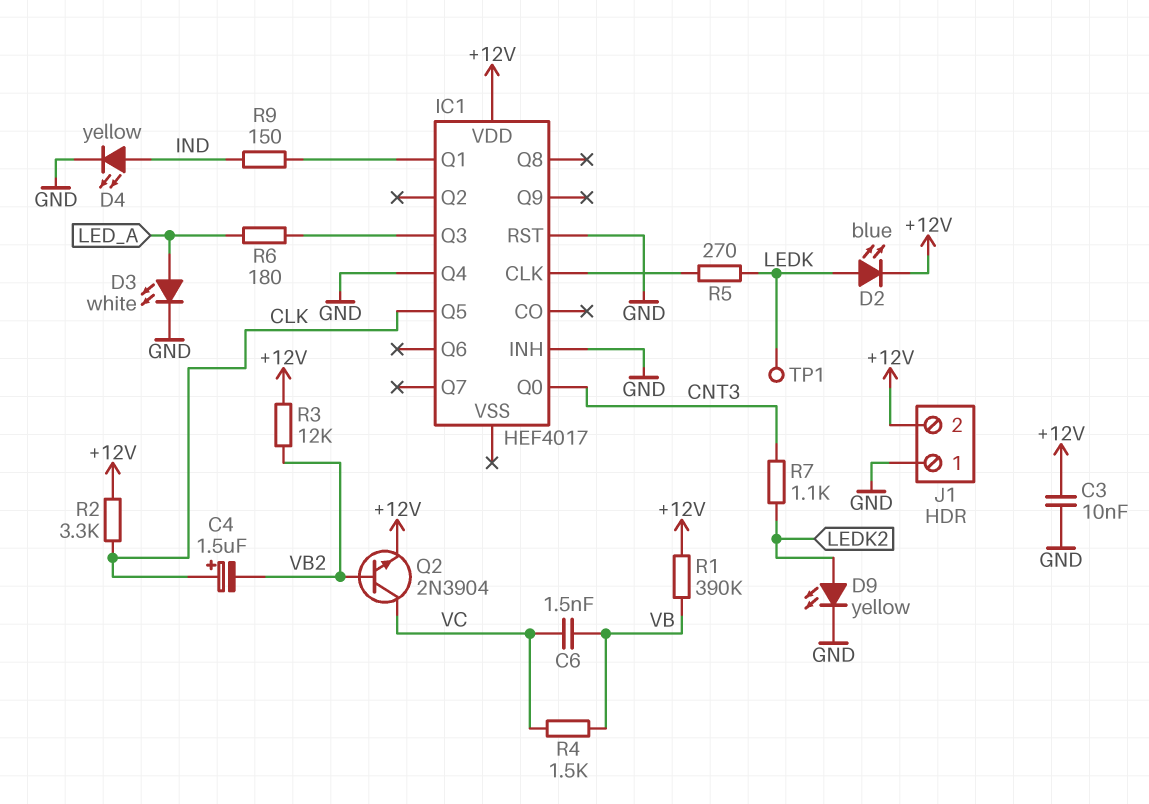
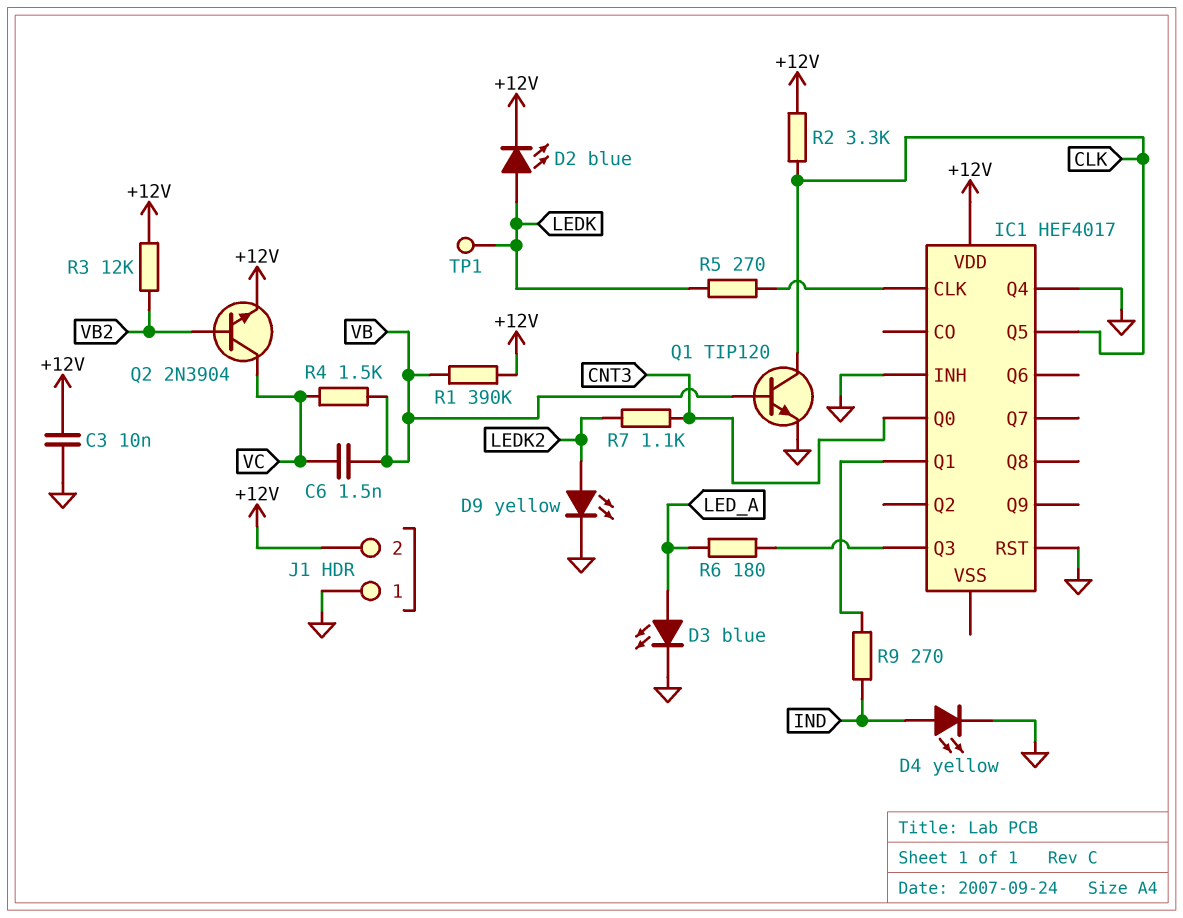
C4: 1.5uF (plus CLK, minus VB2) -> none
D3: LED white (A LED_A, K GND) -> LED blue (A LED_A, K GND)
Q1: none -> NPN TIP120 (B VB, C CLK, E GND)
R9: 150 (IC1/Q1, IND) -> 270 (IC1/Q1, IND)

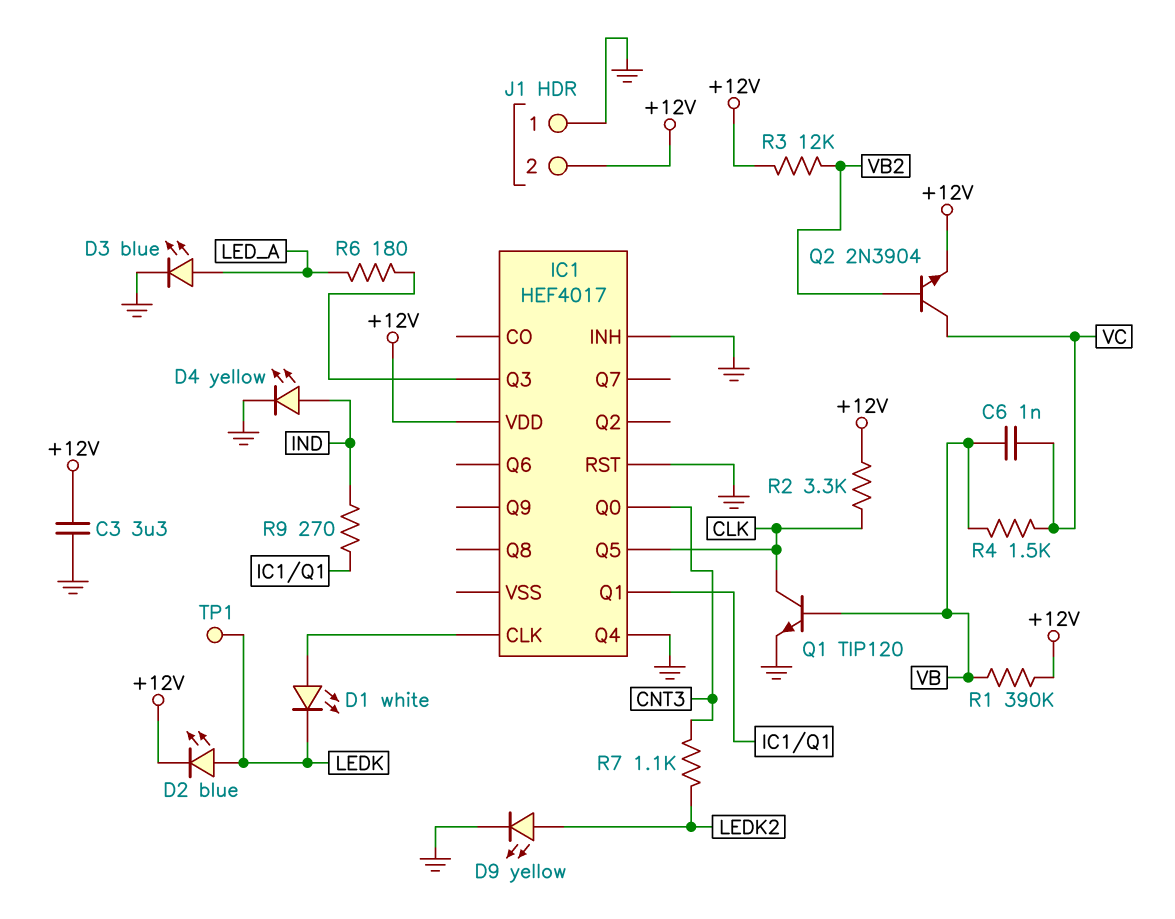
C3: 10nF (+12V, GND) -> 3.3uF (+12V, GND)
C6: 1.5nF (VB, VC) -> 1nF (VB, VC)
D1: none -> LED white (A IC1/CLK, K LEDK)
R5: 270 (IC1/CLK, LEDK) -> none

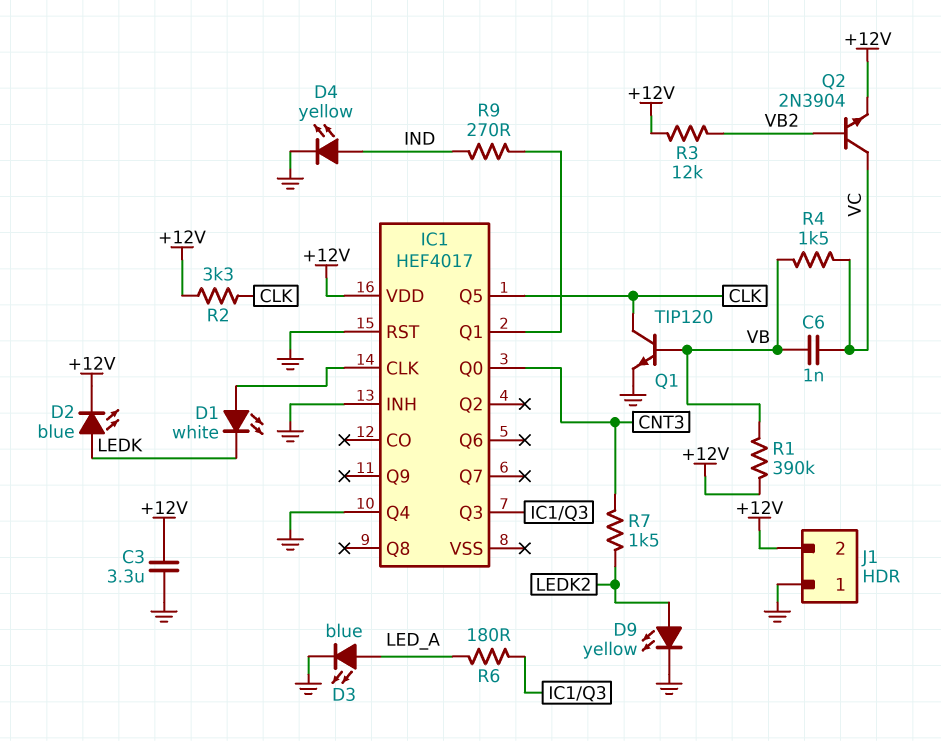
R7: 1.1k (CNT3, LEDK2) -> 1.5k (CNT3, LEDK2)
TP1: test point (LEDK) -> none

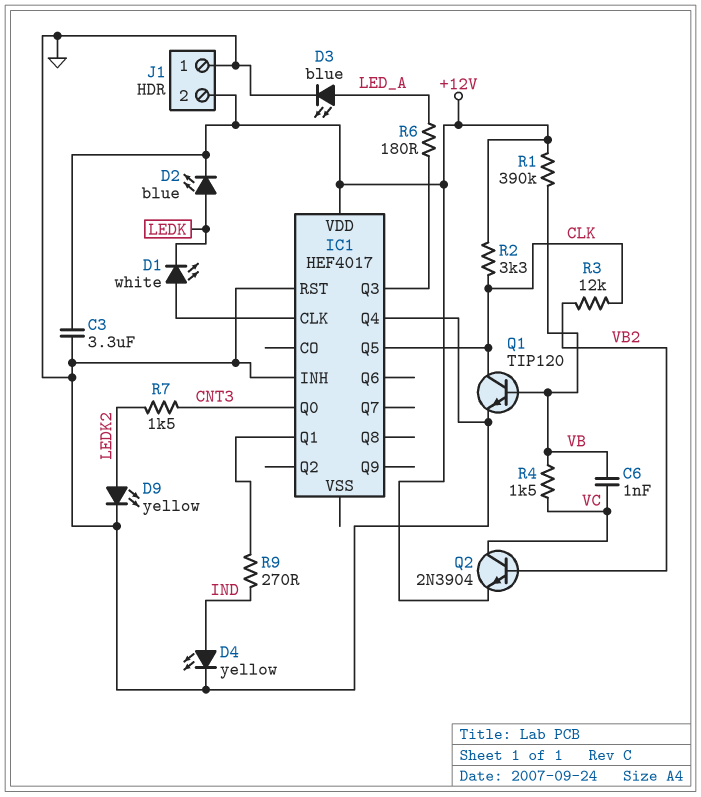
R3: 12k (+12V, VB2) -> 12k (CLK, VB2)

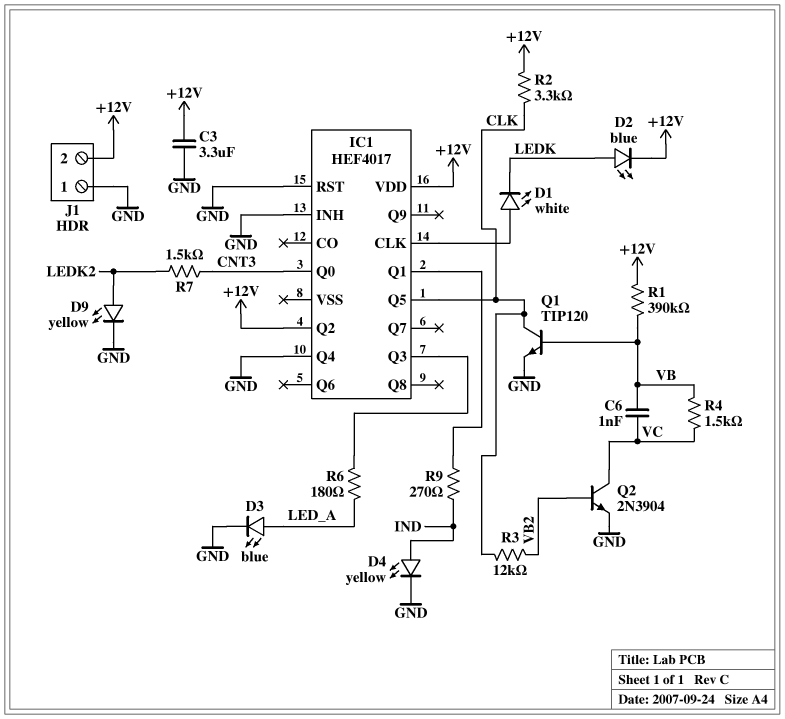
IC1 pin Q2: none -> +12V
Q2: NPN 2N3904 (B VB2, C VC, E +12V) -> NPN 2N3904 (B VB2, C VC, E GND)

